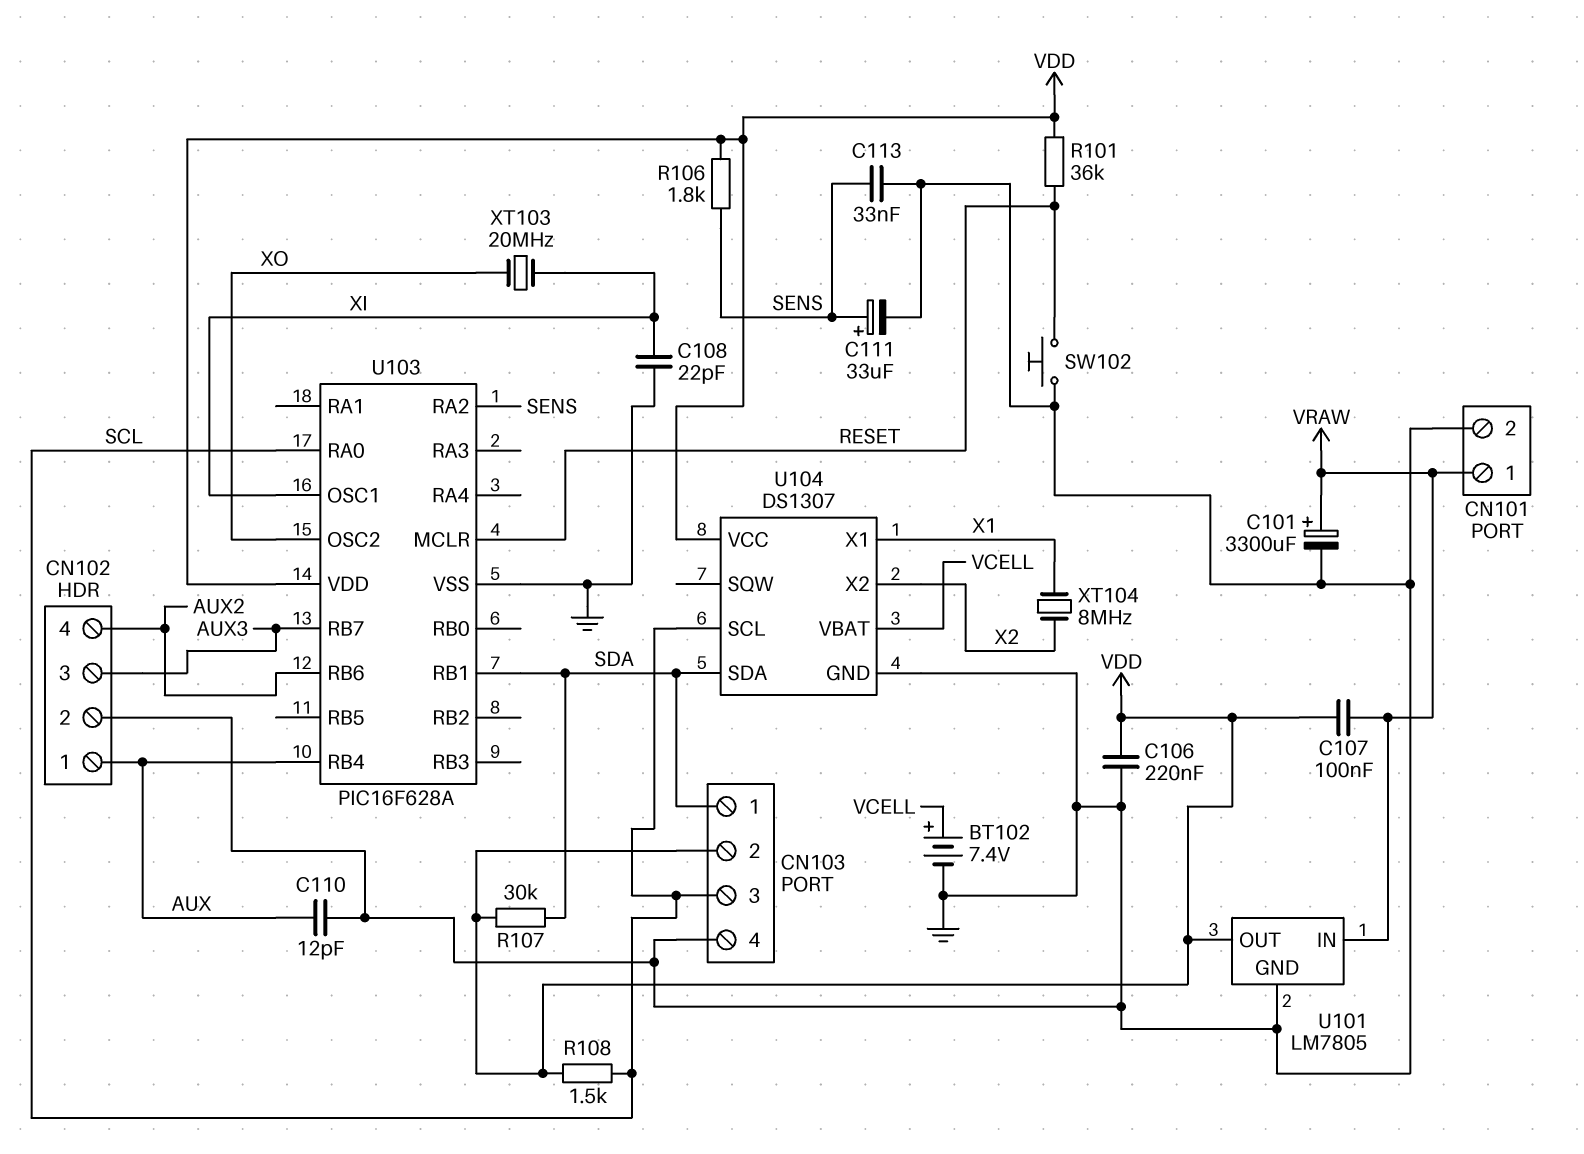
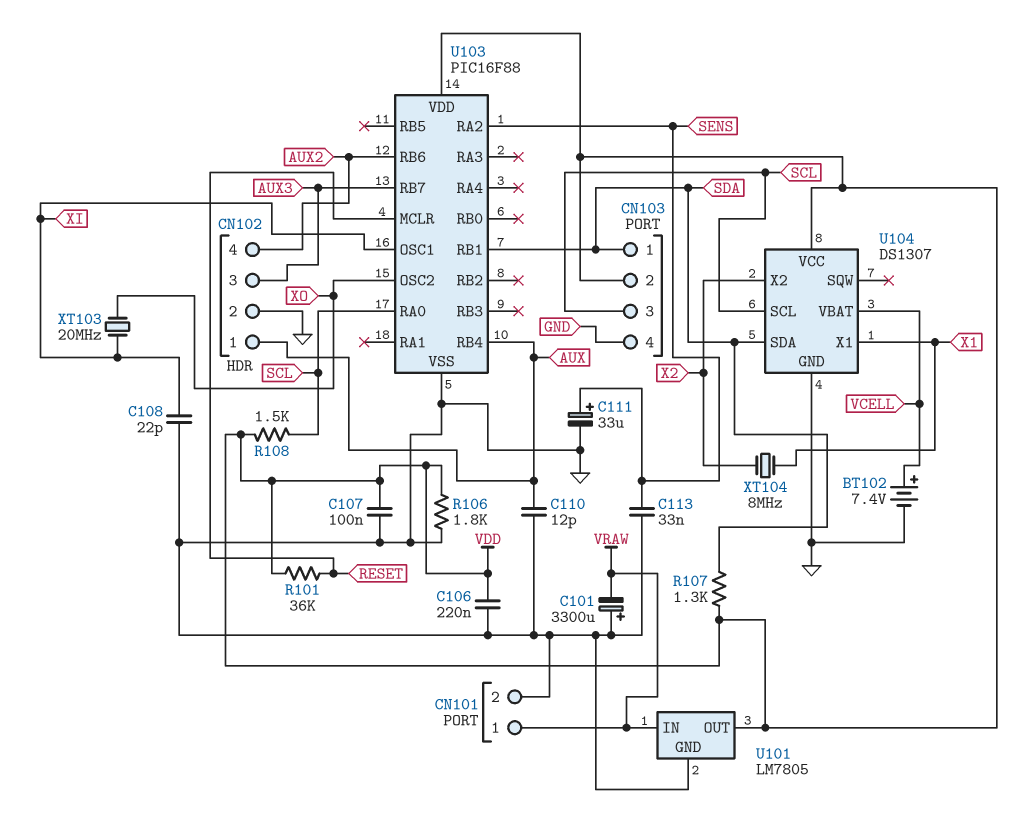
C101: 3300uF (plus VRAW, minus GND) -> 3300uF (plus GND, minus VRAW)
C107: 100nF (VDD, VRAW) -> 100nF (GND, VDD)
R106: 1.8k (SENS, VDD) -> 1.8k (GND, VDD)
R107: 30k (SDA, VDD) -> 1.3k (SDA, VDD)
SW102: button (GND, RESET) -> none
U103: PIC16F628A -> PIC16F88

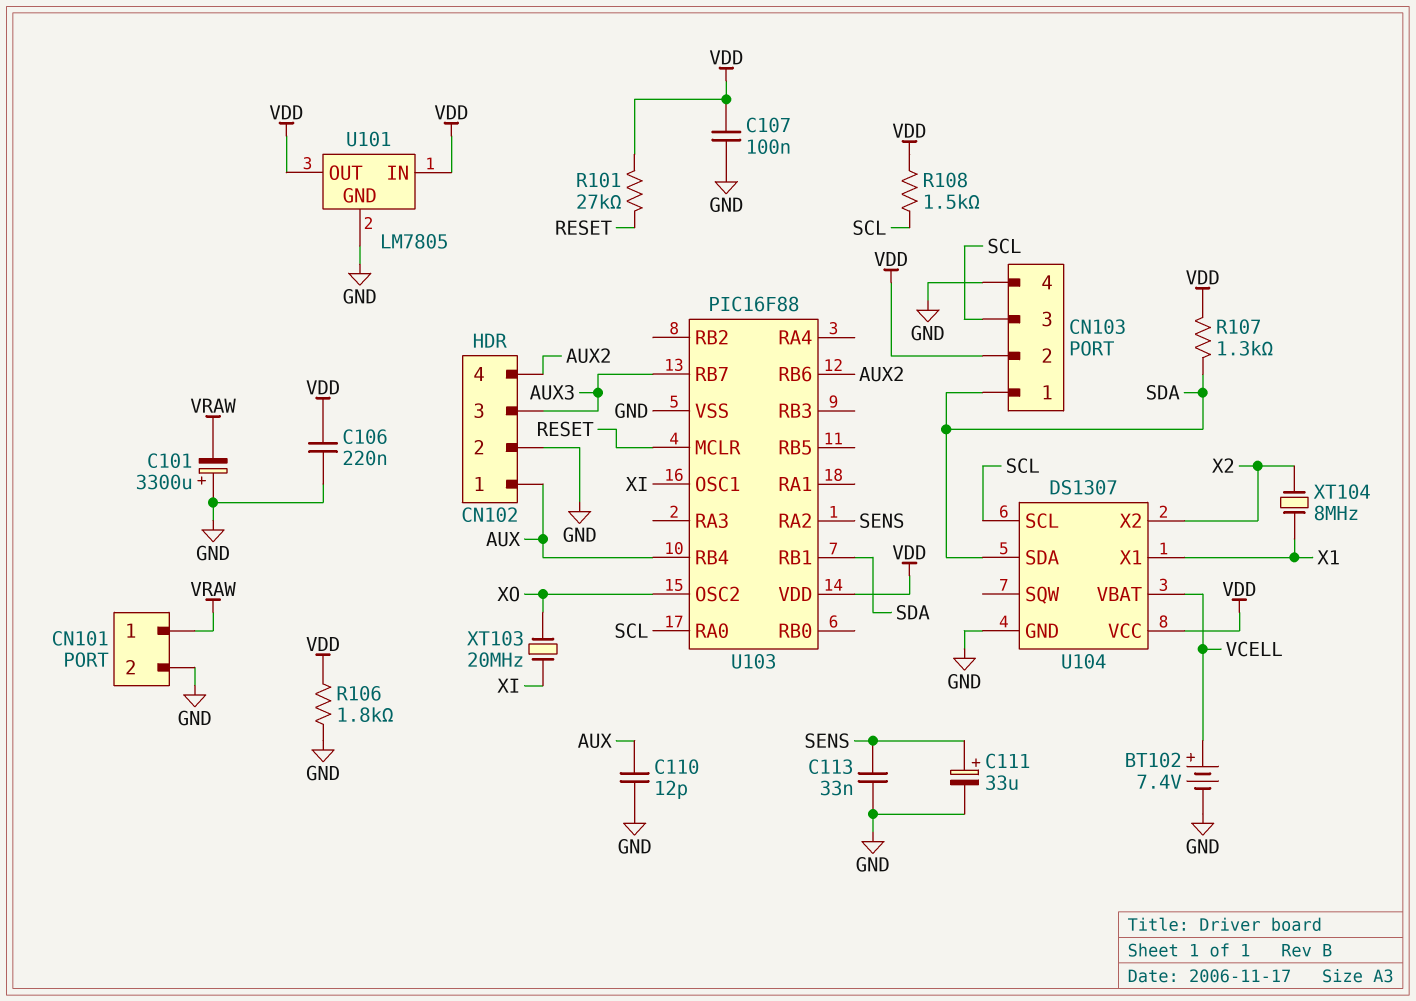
C108: 22pF (GND, XI) -> none
R101: 36k (RESET, VDD) -> 27k (RESET, VDD)
U101 pin IN: VRAW -> VDD

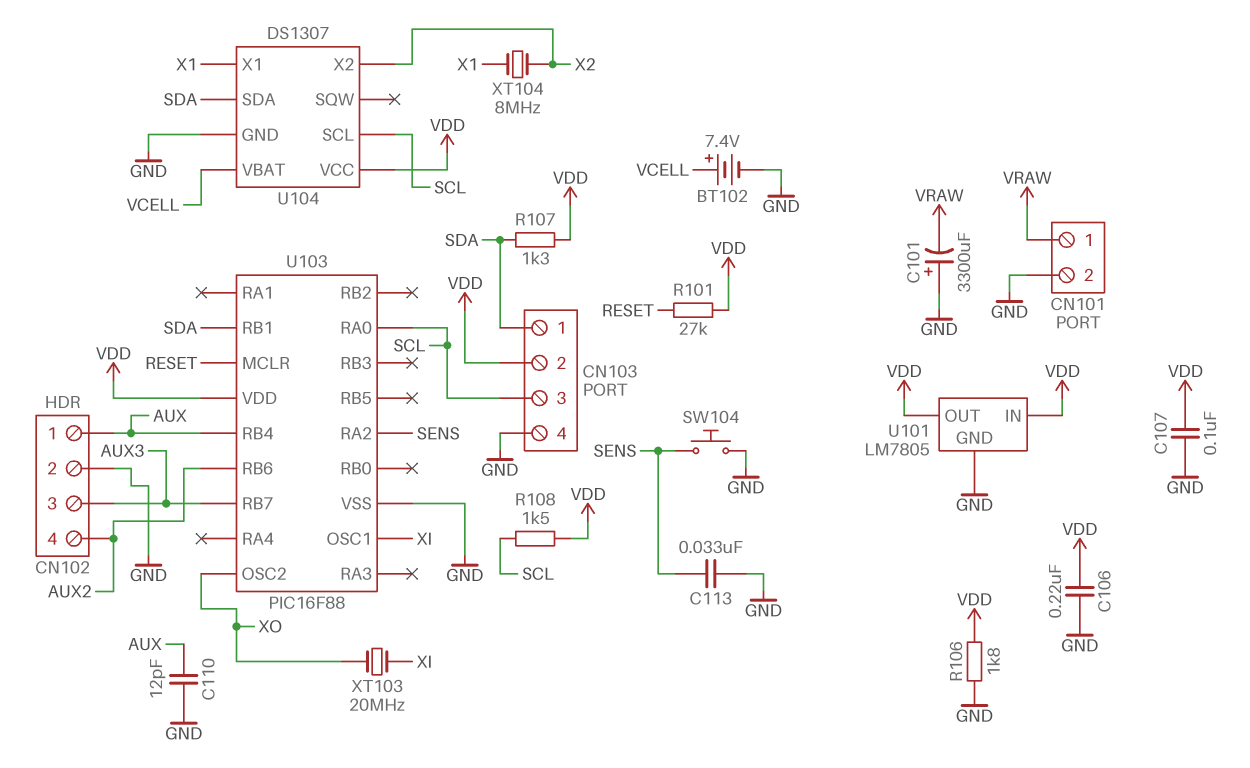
C111: 33uF (plus SENS, minus GND) -> none
SW104: none -> button (GND, SENS)

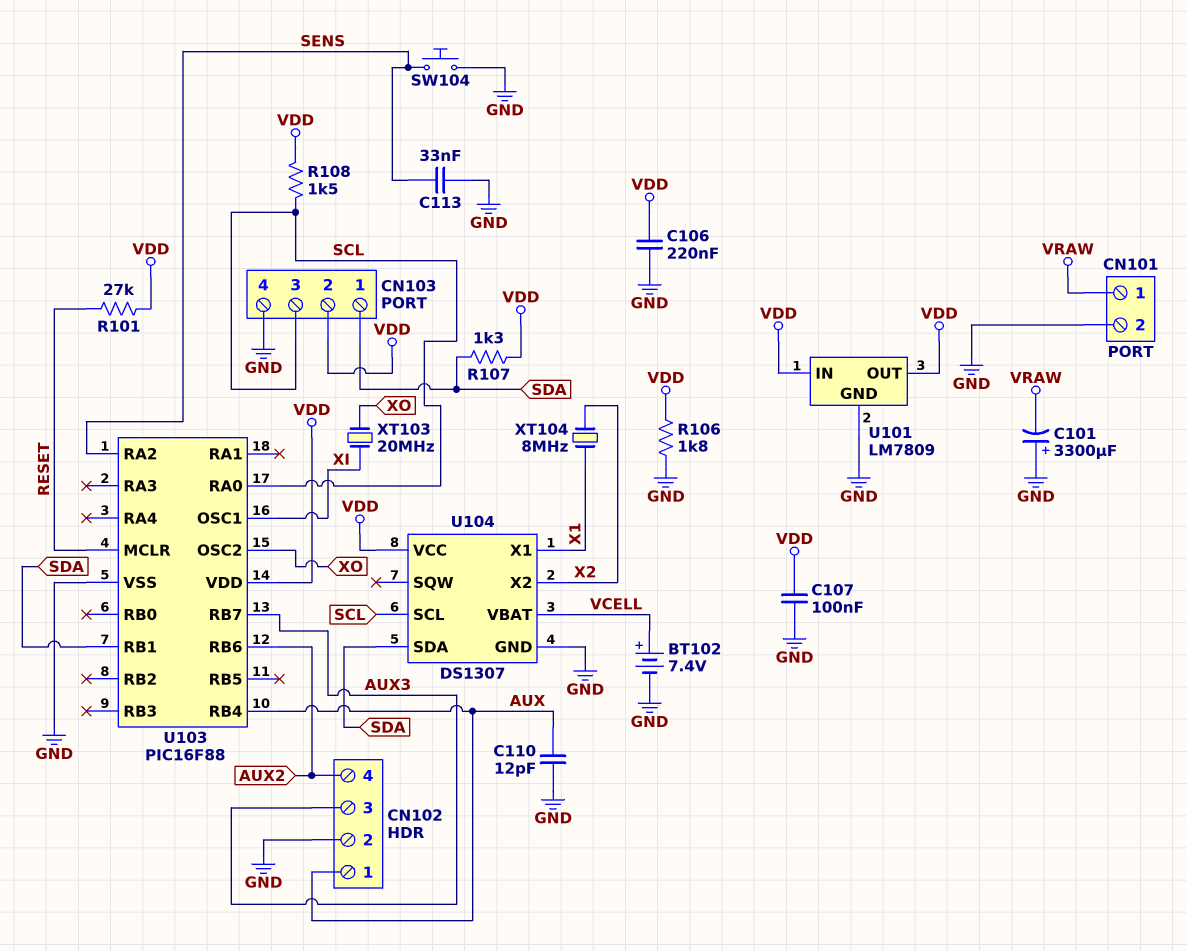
U101: LM7805 -> LM7809

